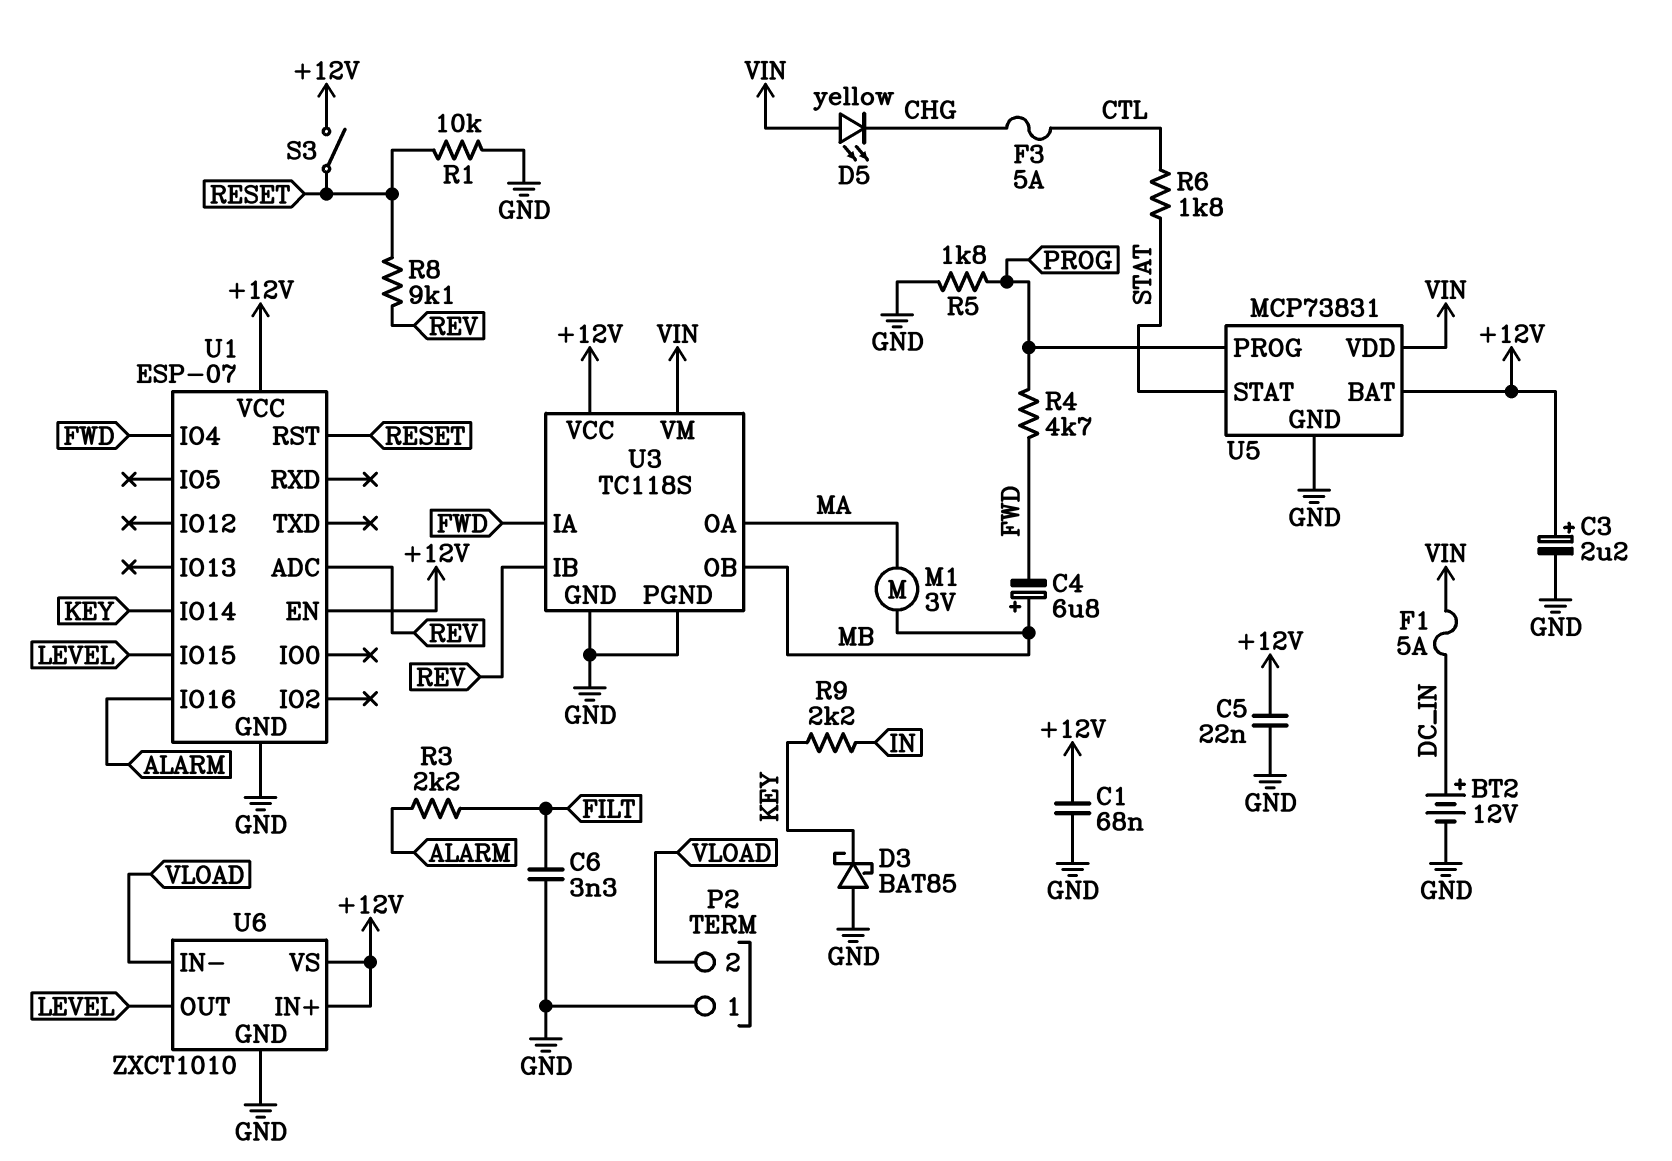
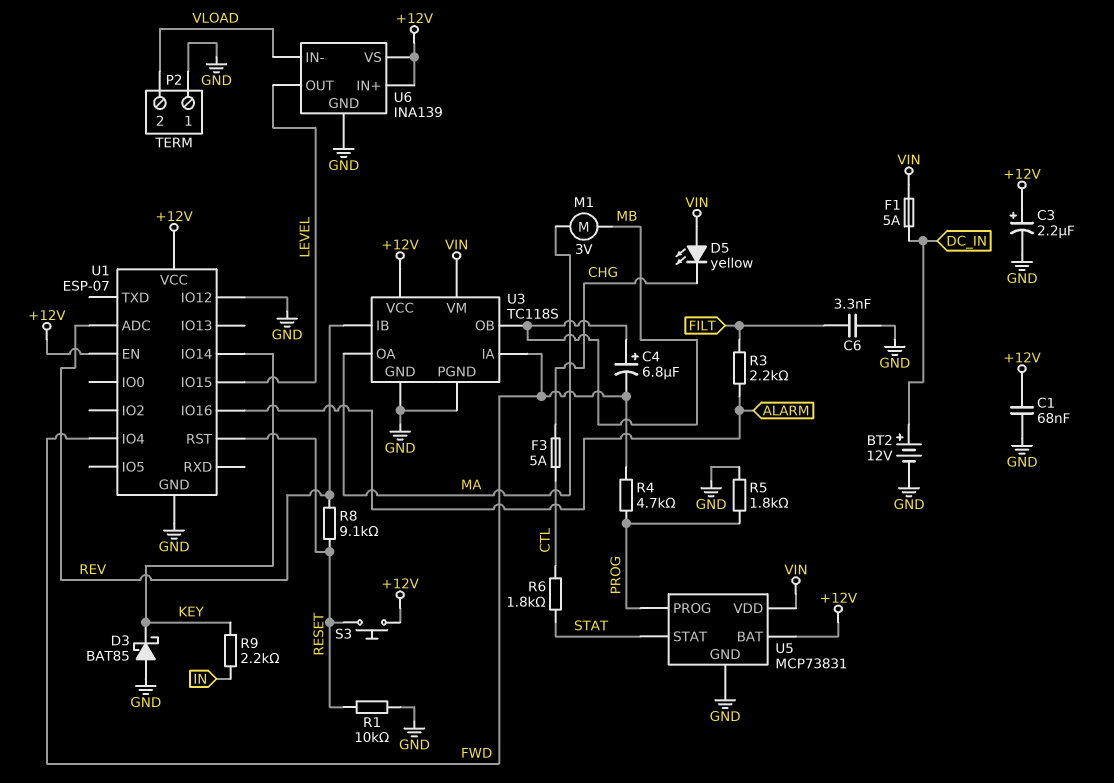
C5: 22nF (+12V, GND) -> none
S3: switch (+12V, RESET) -> button (+12V, RESET)
U1 pin IO12: none -> GND
U6: ZXCT1010 -> INA139

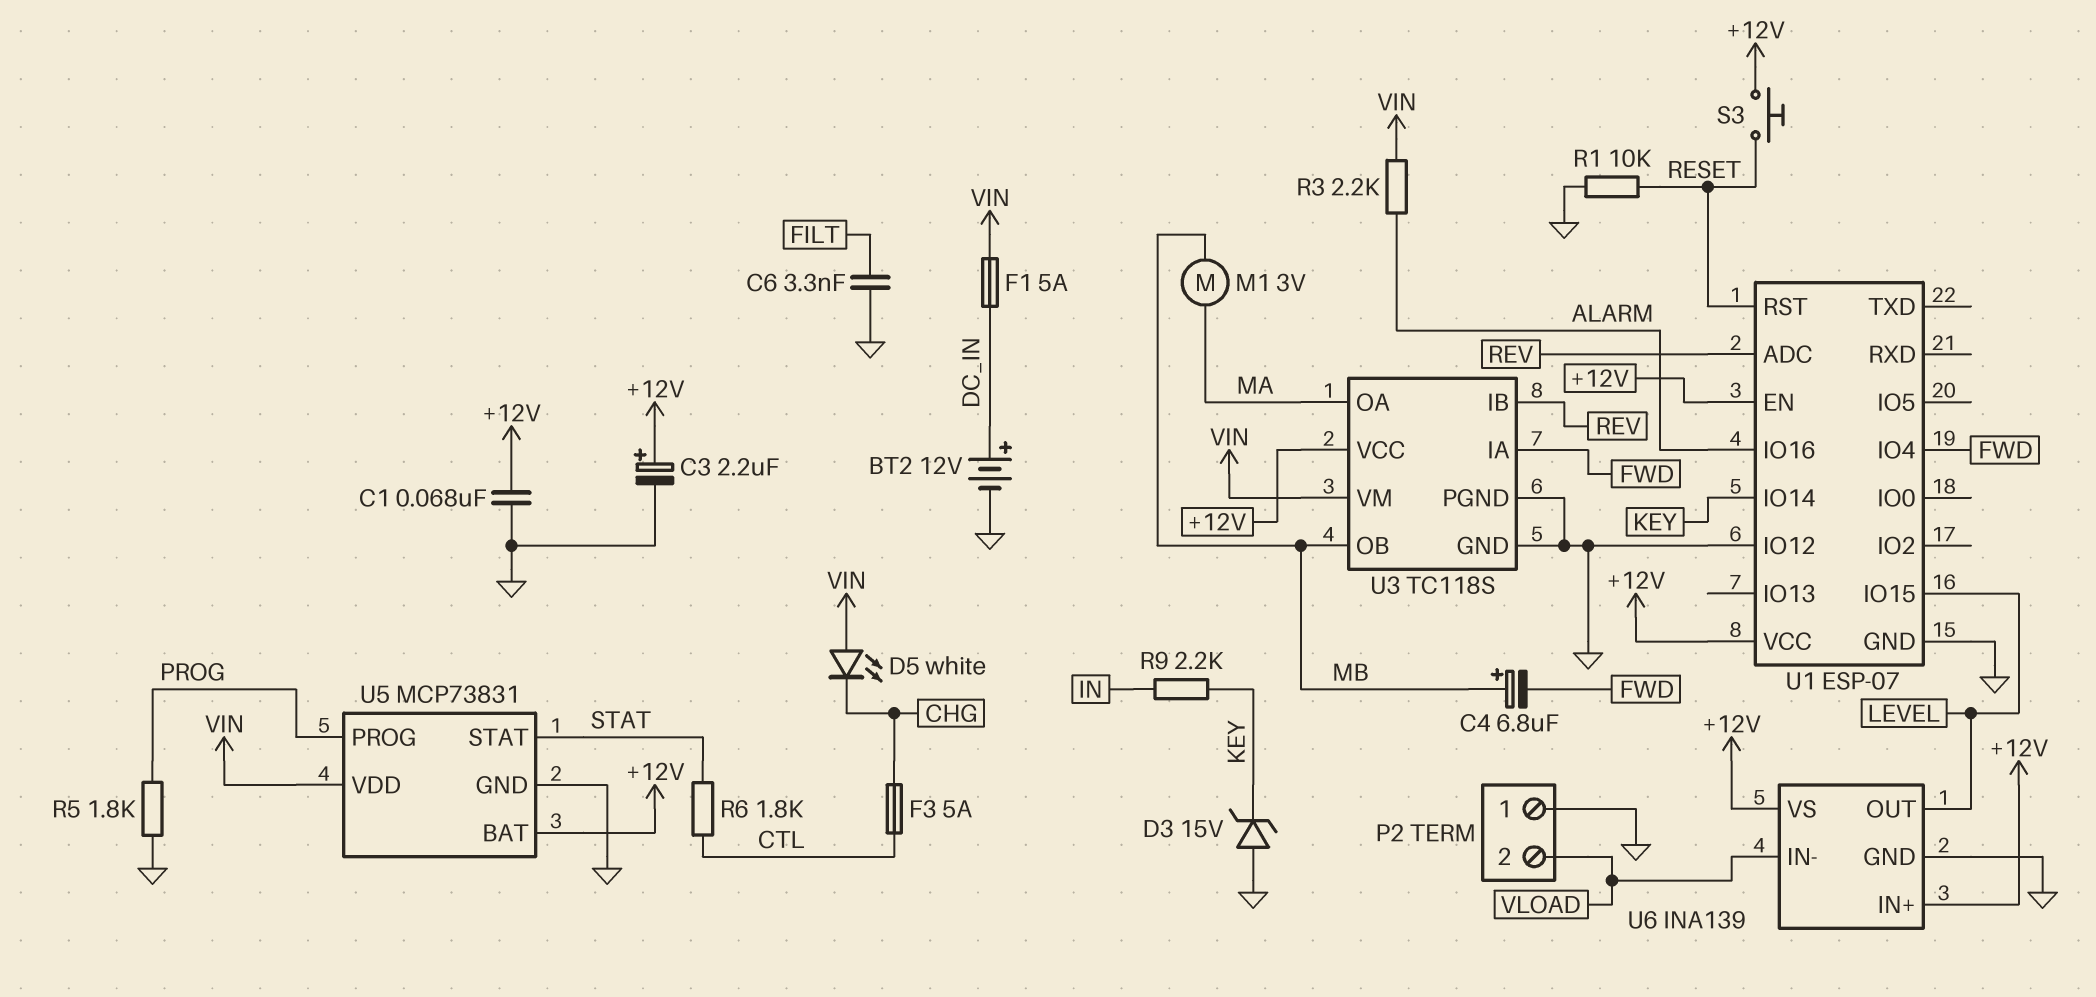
D3: schottky BAT85 (A GND, K KEY) -> zener 15V (A GND, K KEY)
D5: LED yellow (A VIN, K CHG) -> LED white (A VIN, K CHG)
R3: 2.2k (ALARM, FILT) -> 2.2k (ALARM, VIN)
R4: 4.7k (FWD, PROG) -> none
R8: 9.1k (RESET, REV) -> none

